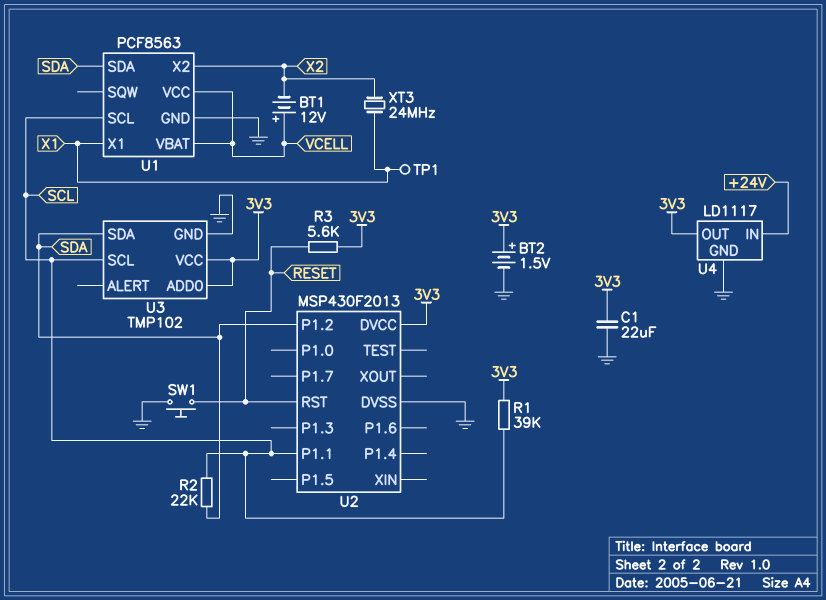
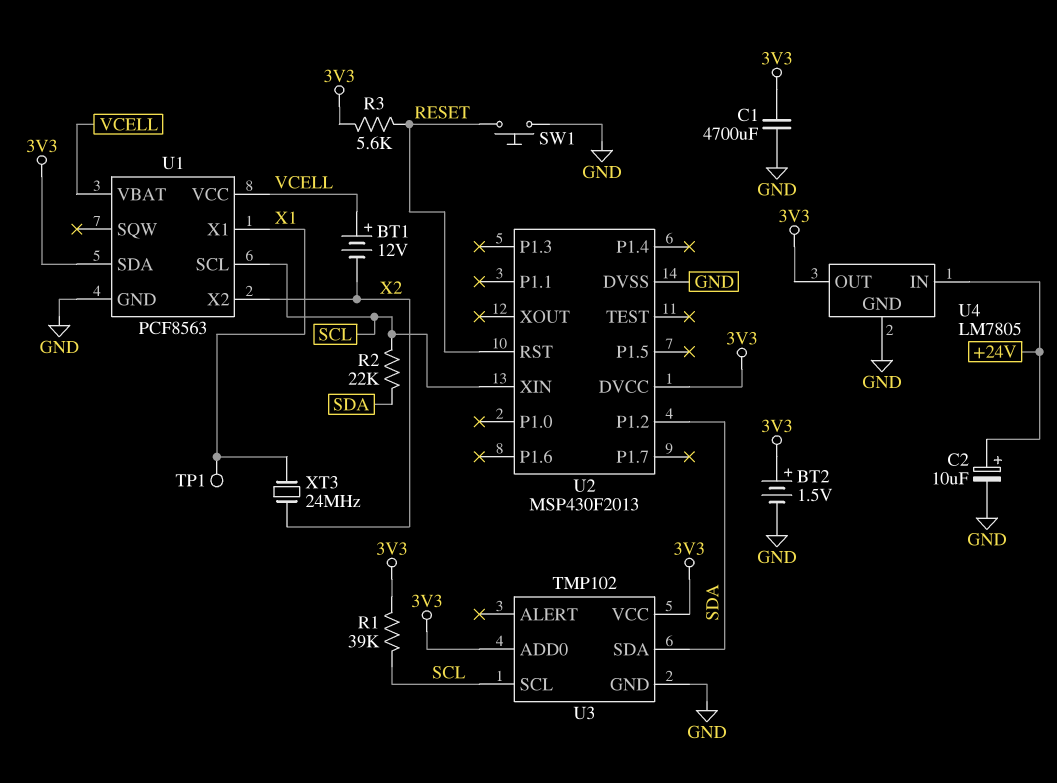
C1: 22uF (3V3, GND) -> 4700uF (3V3, GND)
C2: none -> 10uF (plus +24V, minus GND)
U1 pin SDA: SDA -> 3V3
U2 pin P1.1: SCL -> none
U2 pin XIN: none -> SCL
U4: LD1117 -> LM7805

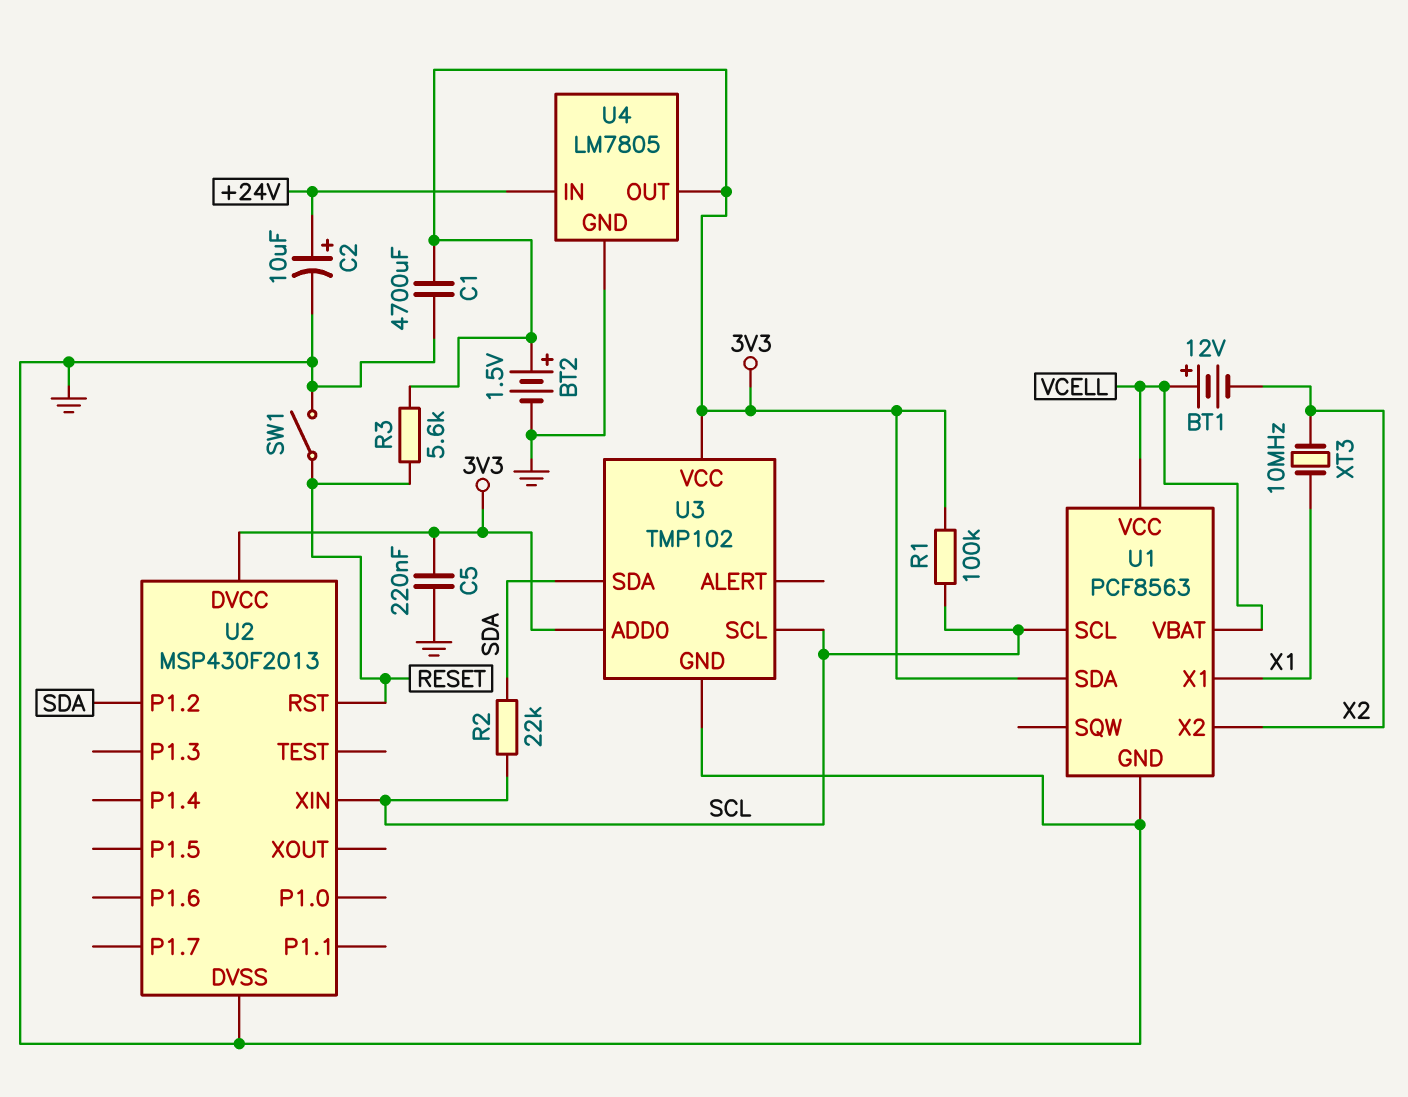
C5: none -> 220nF (3V3, GND)
R1: 39k (3V3, SCL) -> 100k (3V3, SCL)
SW1: button (GND, RESET) -> switch (GND, RESET)
TP1: test point (X1) -> none
XT3: 24MHz (X1, X2) -> 10MHz (X1, X2)

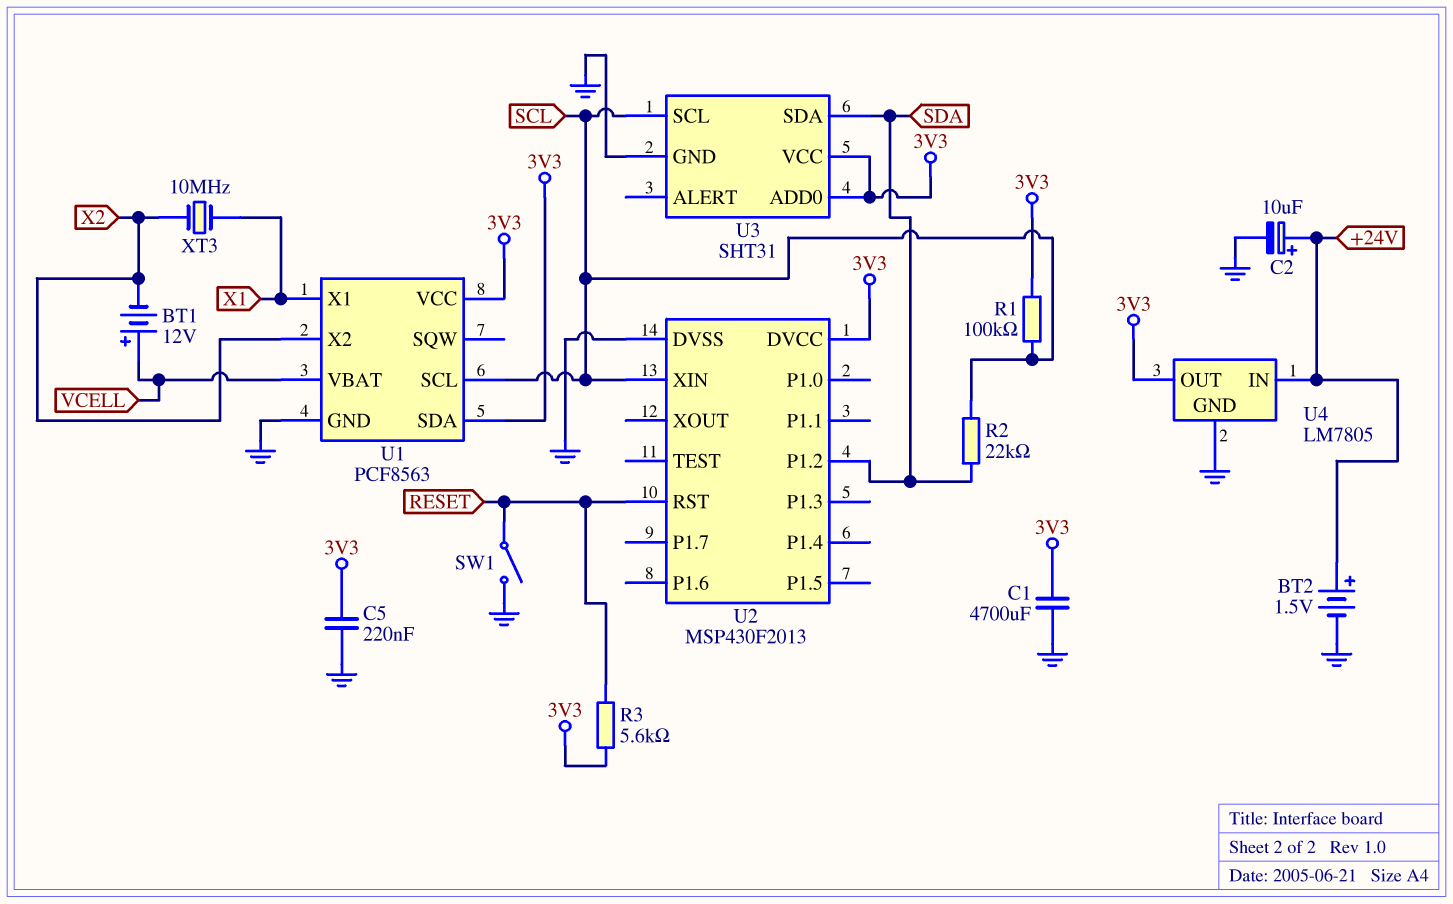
BT2: 1.5V (plus 3V3, minus GND) -> 1.5V (plus +24V, minus GND)
U1 pin VCC: VCELL -> 3V3
U3: TMP102 -> SHT31

